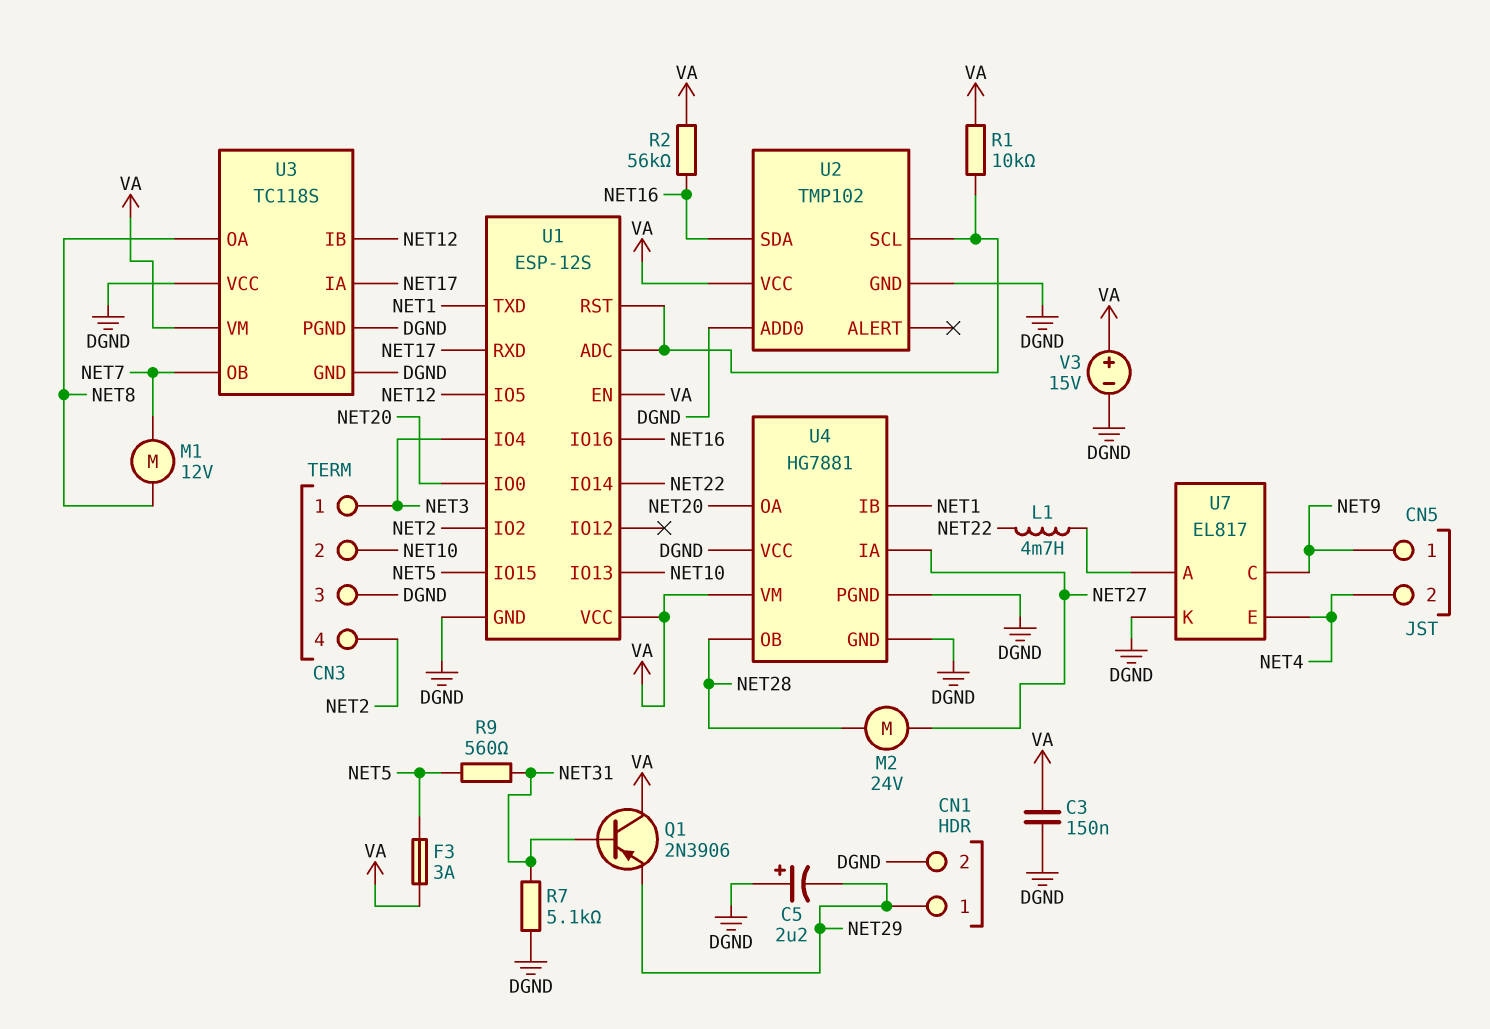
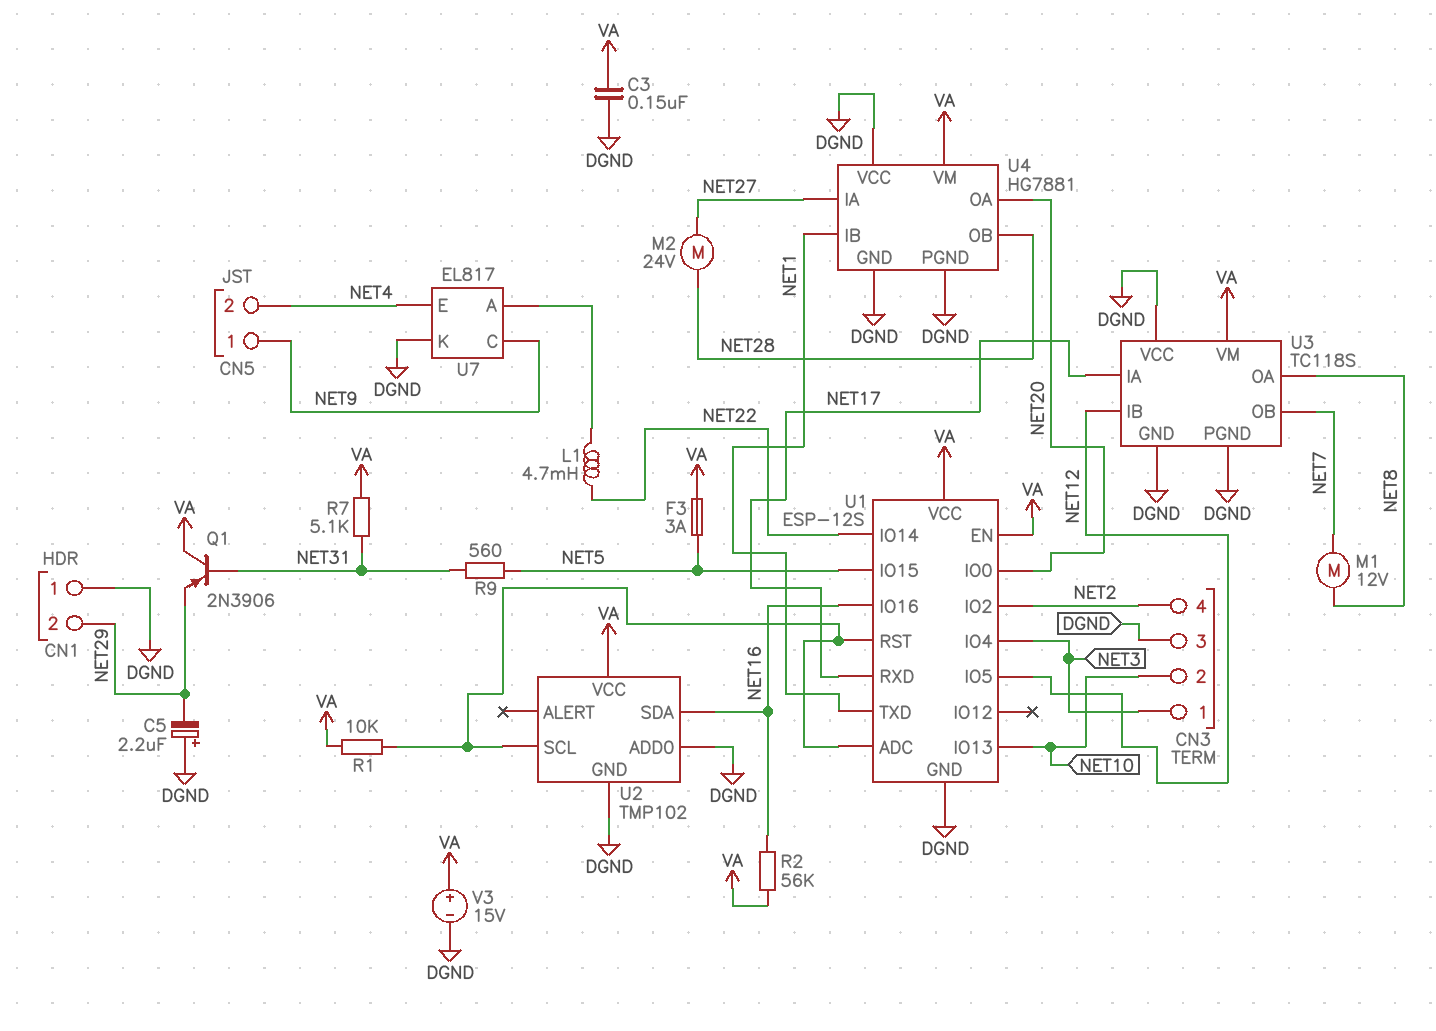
CN1 pin 1: NET29 -> DGND
CN1 pin 2: DGND -> NET29
R7: 5.1k (DGND, NET31) -> 5.1k (NET31, VA)

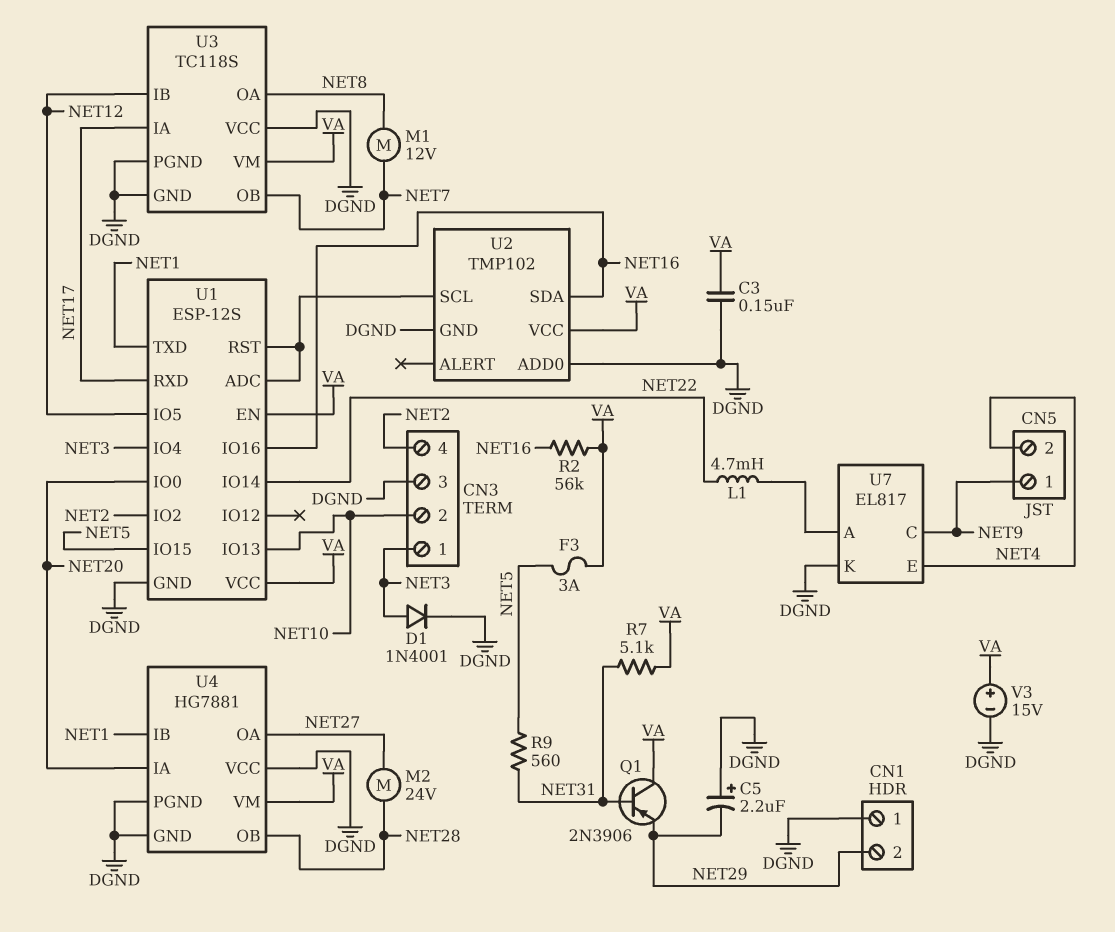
D1: none -> diode 1N4001 (A NET3, K DGND)
R1: 10k (U1/ADC, VA) -> none
U4 pin IA: NET27 -> NET20
U4 pin OA: NET20 -> NET27

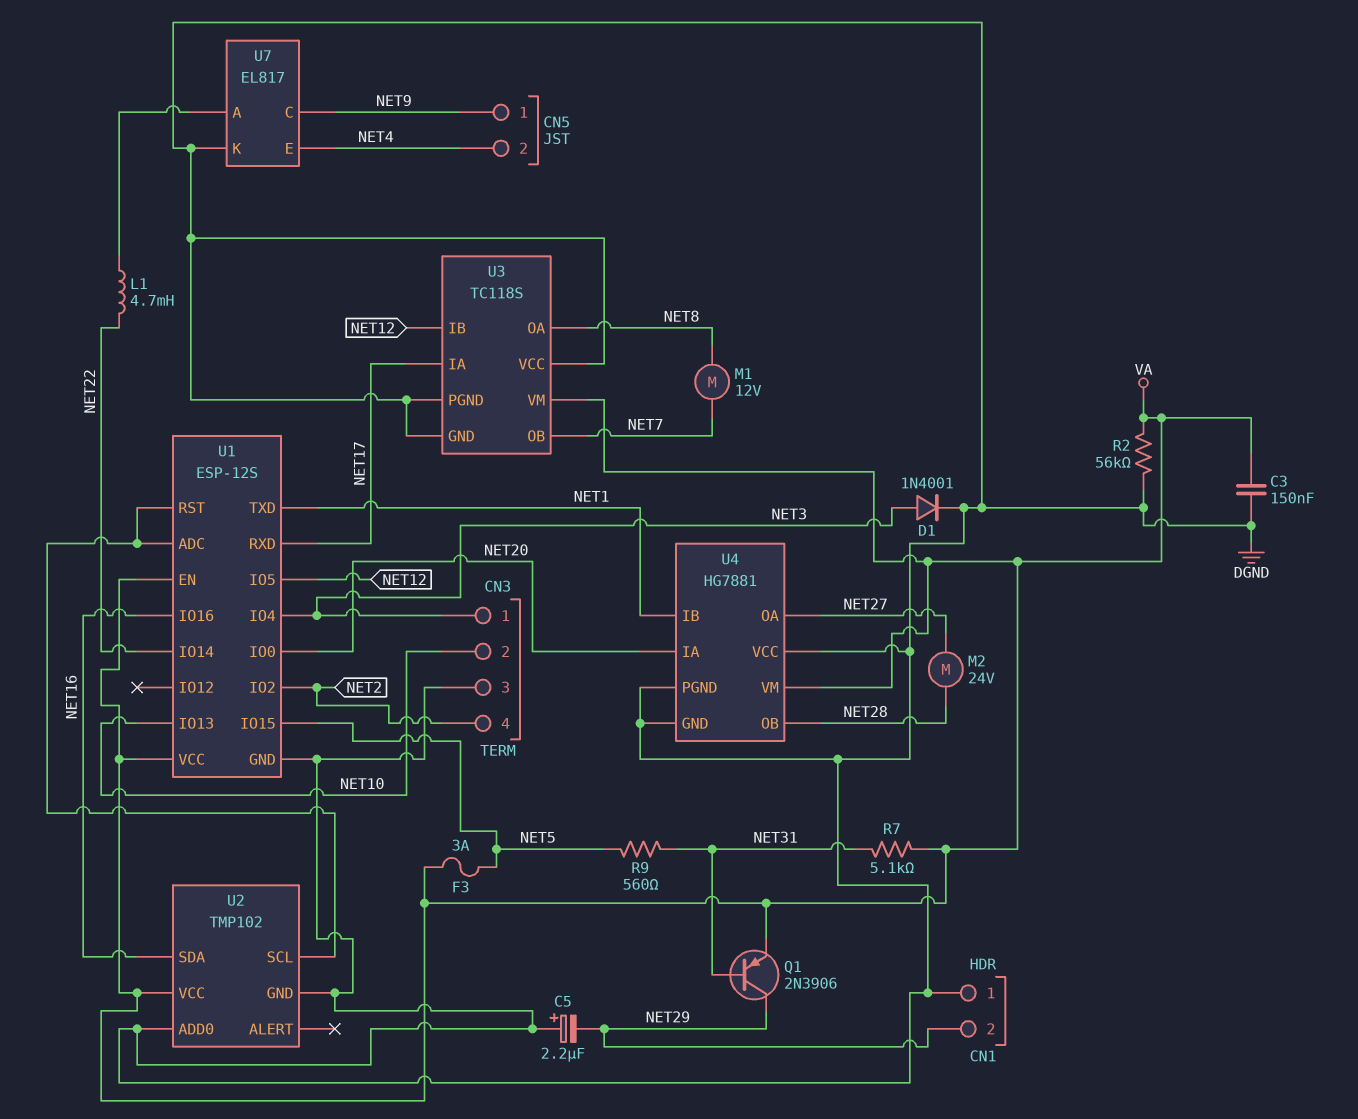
Q1: PNP 2N3906 (B NET31, C VA, E NET29) -> PNP 2N3906 (B NET31, C NET29, E VA)
R2: 56k (NET16, VA) -> 56k (DGND, VA)
V3: 15V (plus VA, minus DGND) -> none

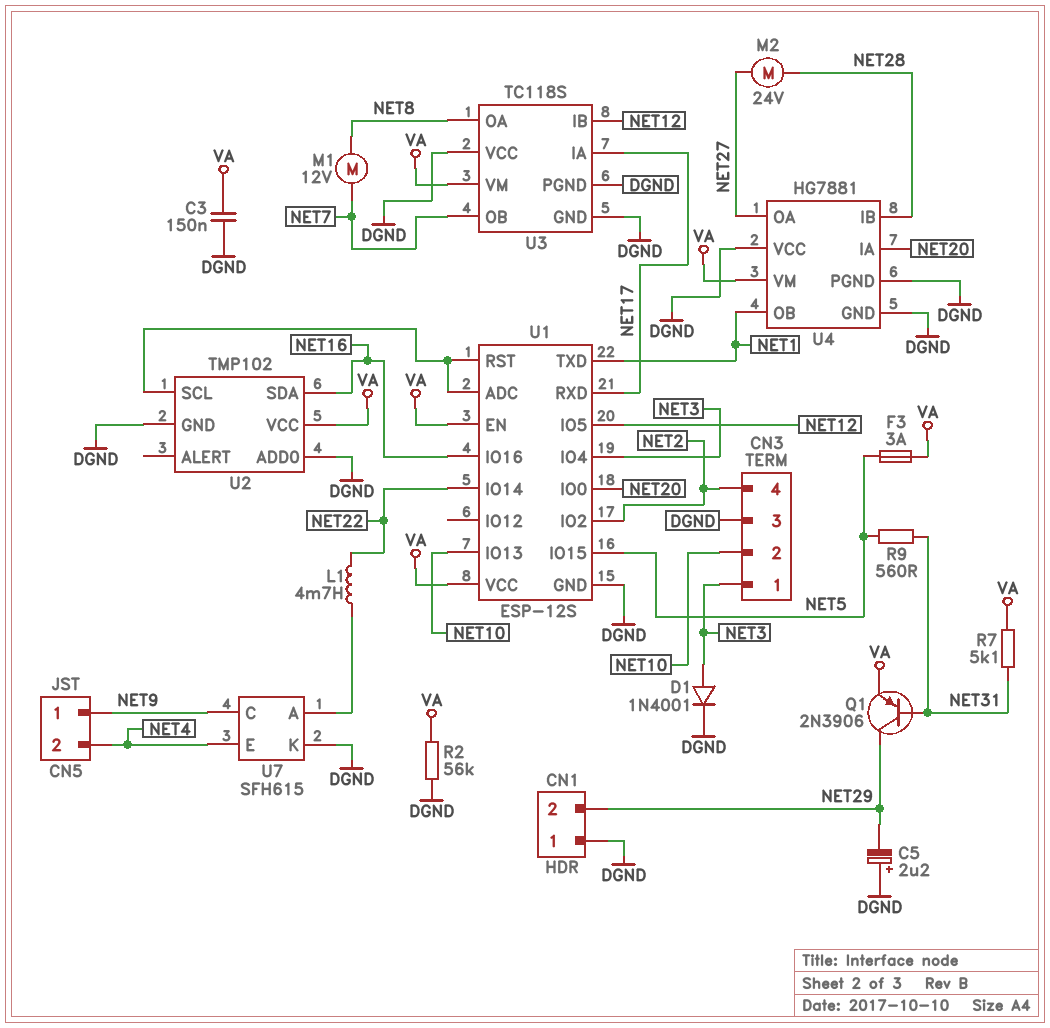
U4 pin IB: NET1 -> NET28
U4 pin OB: NET28 -> NET1
U7: EL817 -> SFH615

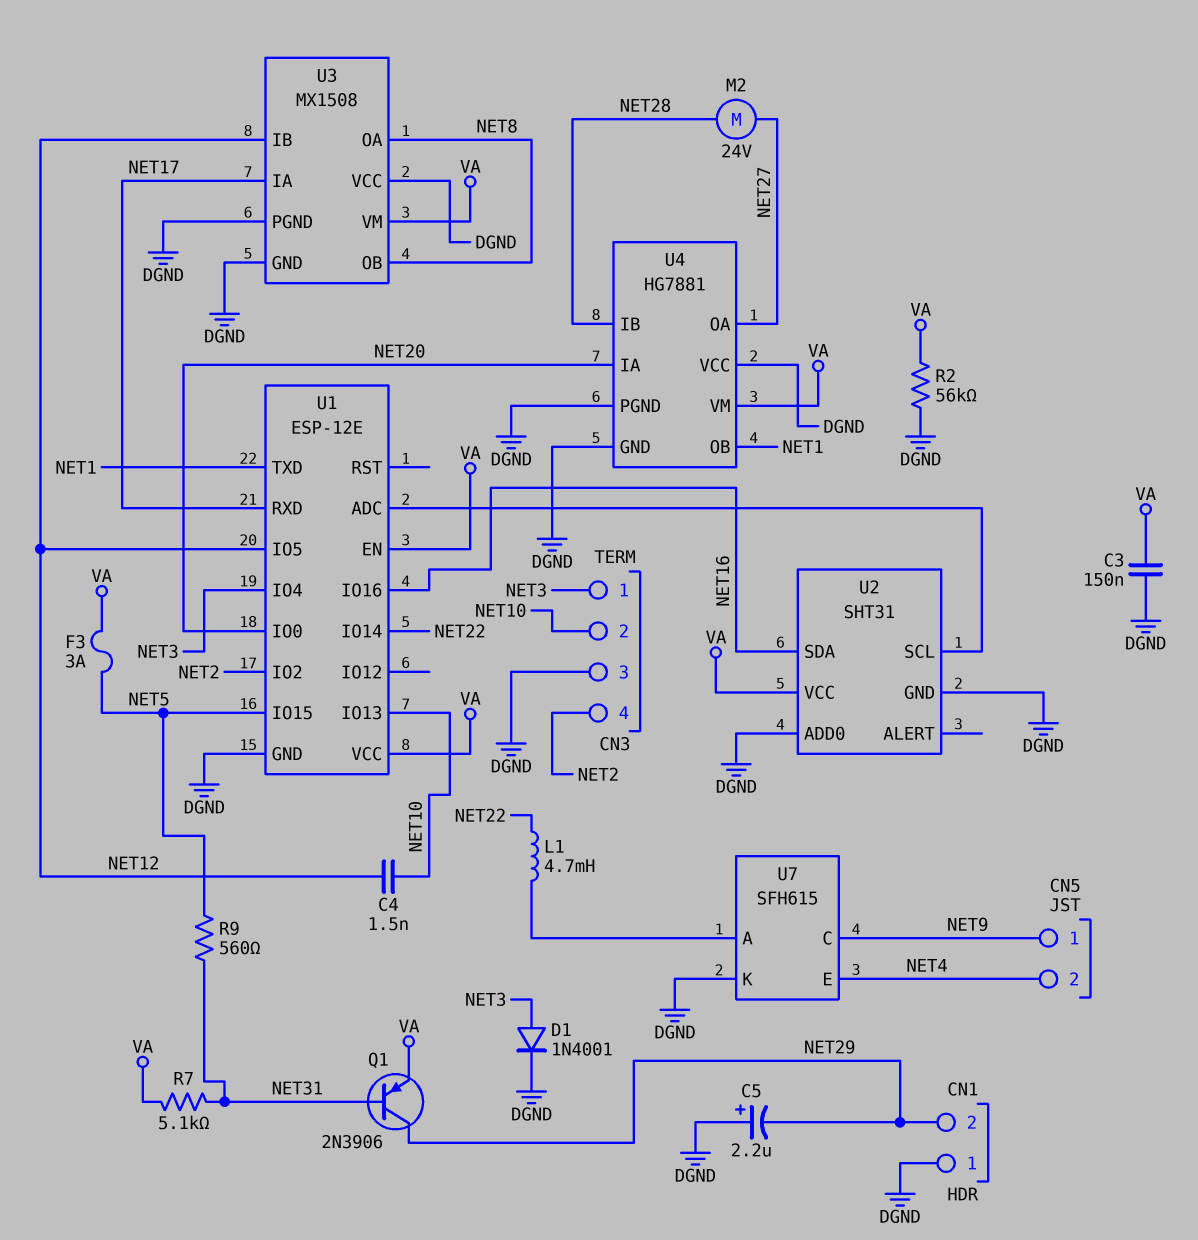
C4: none -> 1.5nF (NET10, NET12)
M1: motor 12V (NET7, NET8) -> none
U1: ESP-12S -> ESP-12E
U1 pin RST: U1/ADC -> none
U2: TMP102 -> SHT31
U3: TC118S -> MX1508
U3 pin OB: NET7 -> NET8

